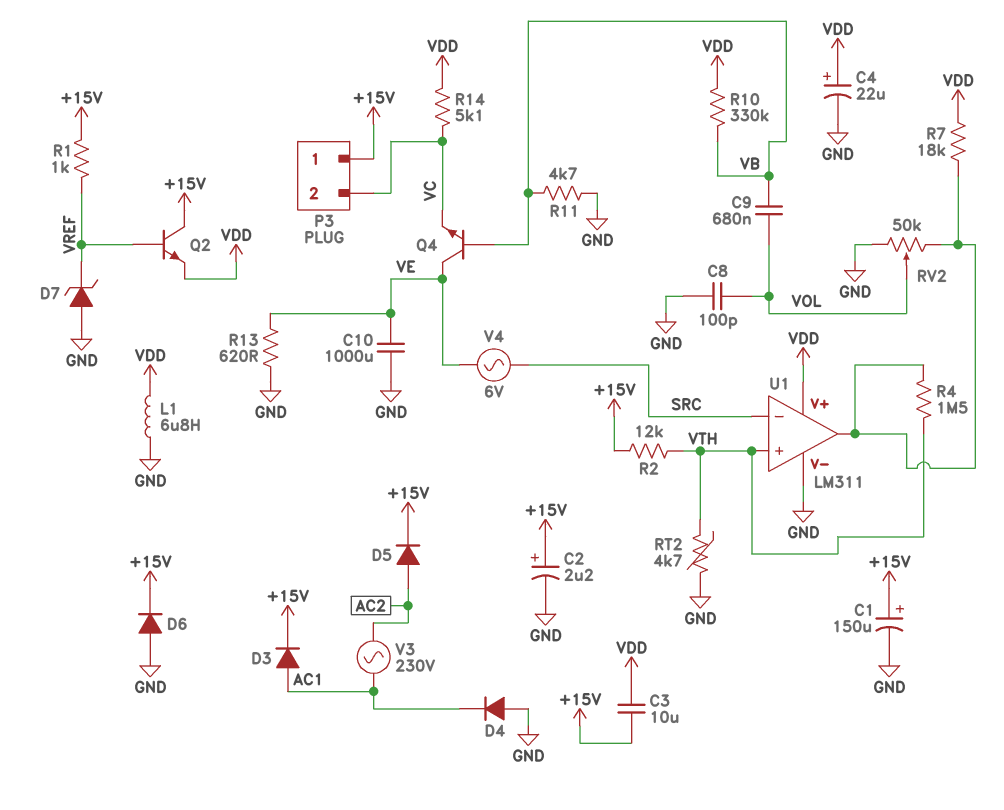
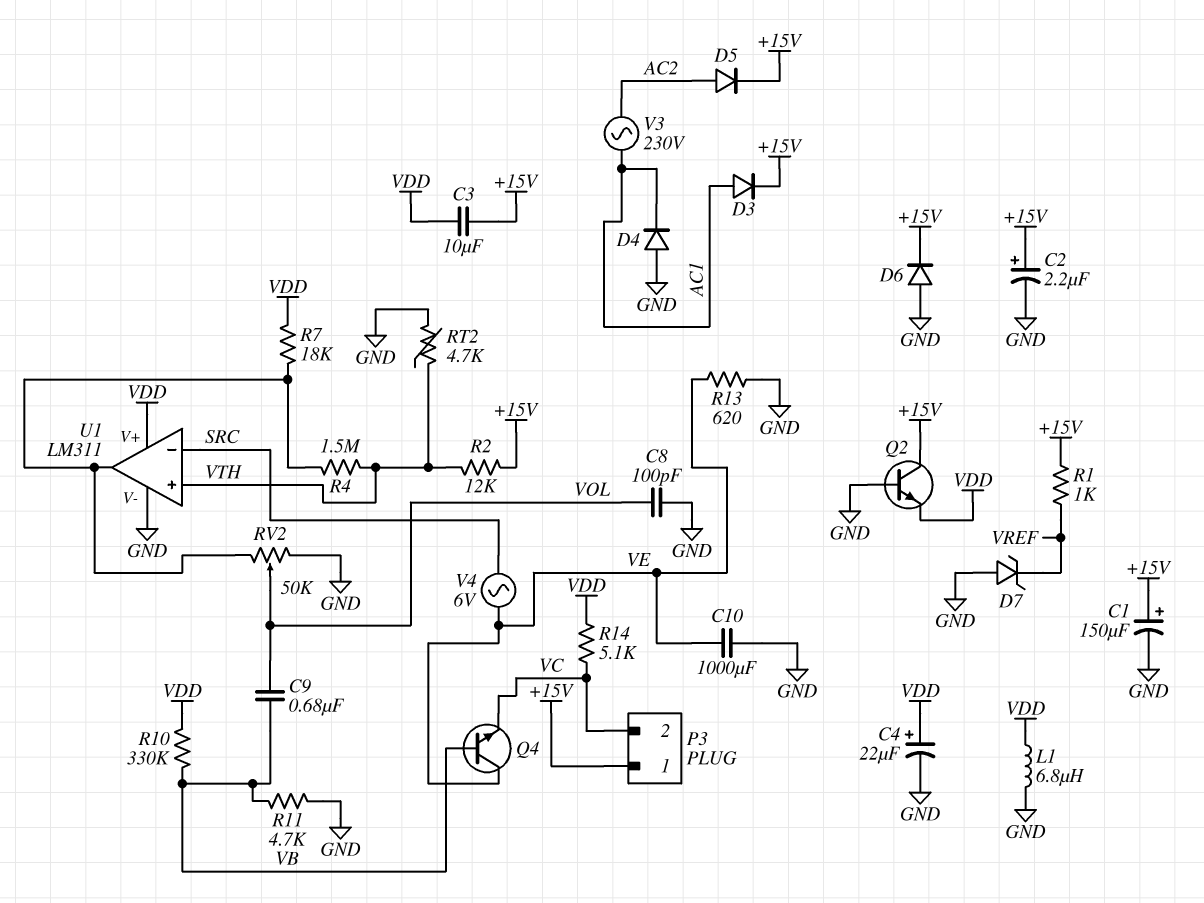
Q2: NPN (B VREF, C +15V, E VDD) -> NPN (B GND, C +15V, E VDD)

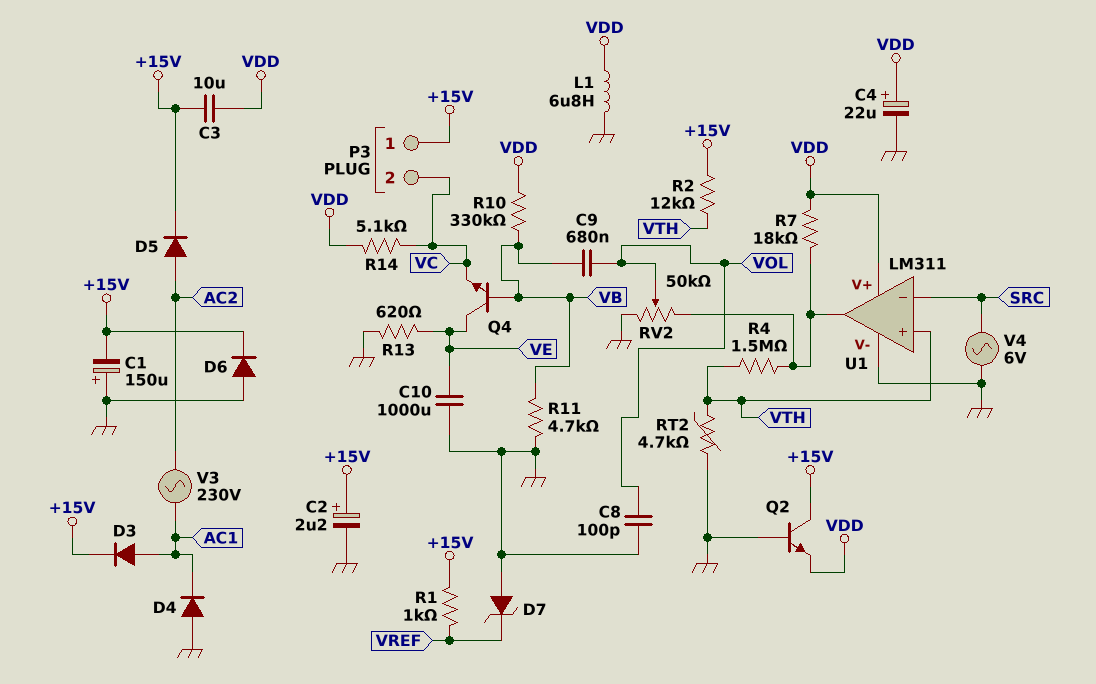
C1: 150uF (plus +15V, minus GND) -> 150uF (plus GND, minus +15V)
V4: AC 6V (SRC, VE) -> AC 6V (GND, SRC)

